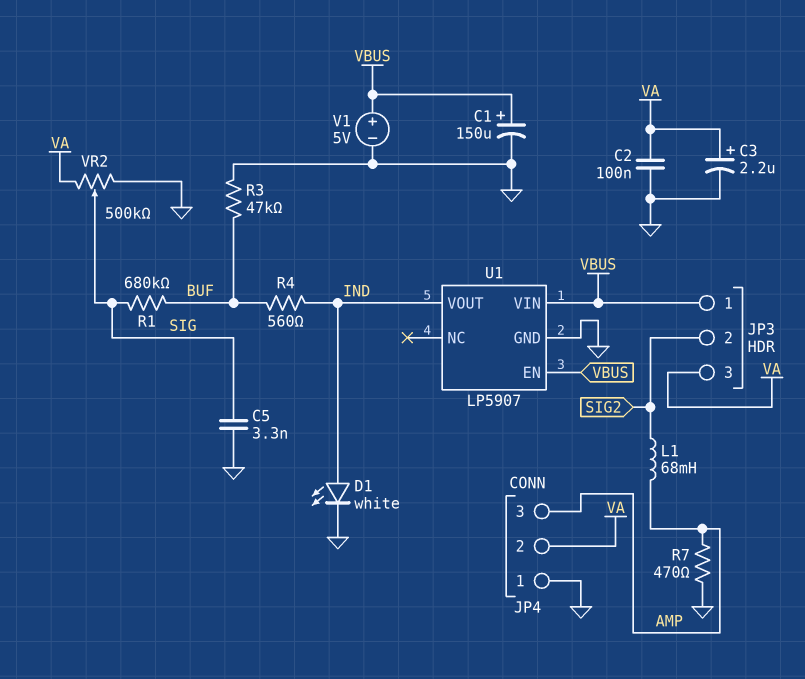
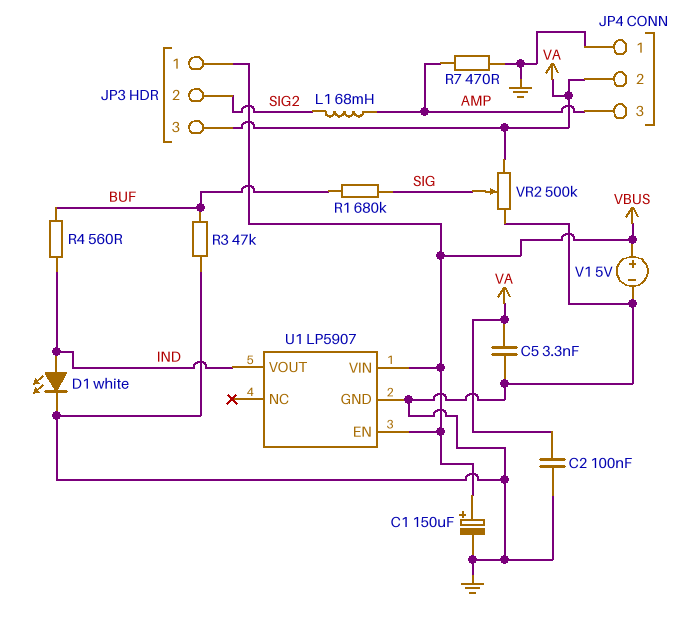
C3: 2.2uF (plus VA, minus GND) -> none
C5: 3.3nF (GND, SIG) -> 3.3nF (GND, VA)

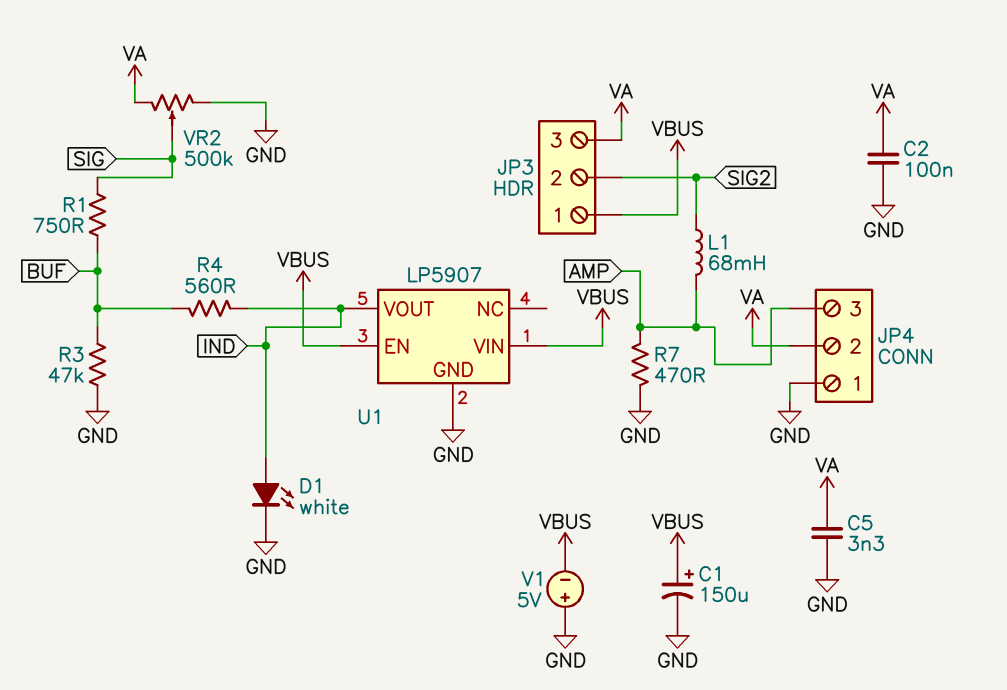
R1: 680k (BUF, SIG) -> 750 (BUF, SIG)
V1: 5V (plus VBUS, minus GND) -> 5V (plus GND, minus VBUS)

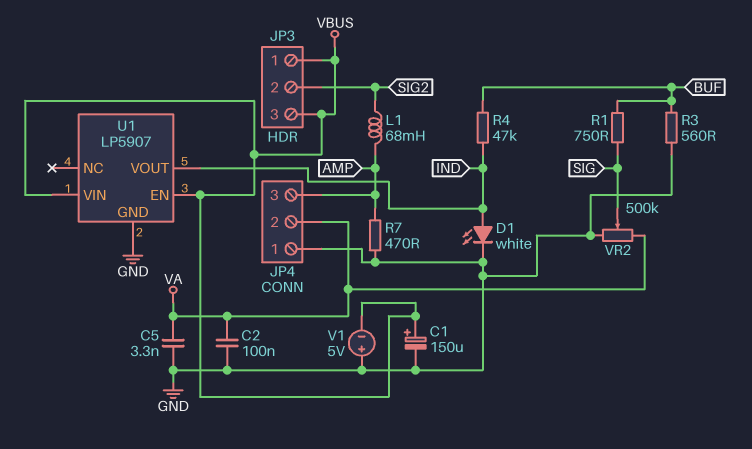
JP3 pin 3: VA -> VBUS
R3: 47k (BUF, GND) -> 560 (BUF, GND)
R4: 560 (BUF, IND) -> 47k (BUF, IND)

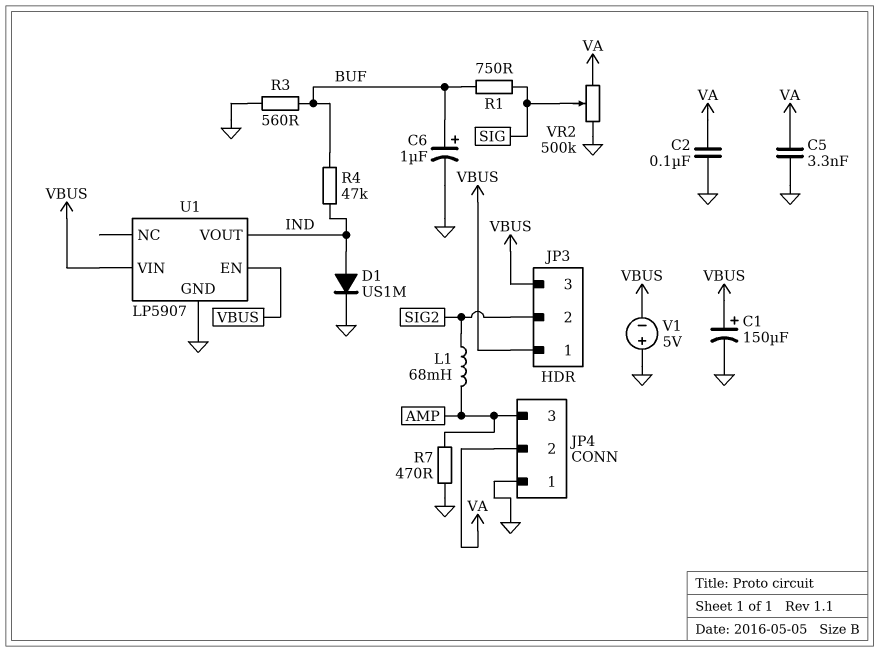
C6: none -> 1uF (plus BUF, minus GND)
D1: LED white (A IND, K GND) -> diode US1M (A IND, K GND)

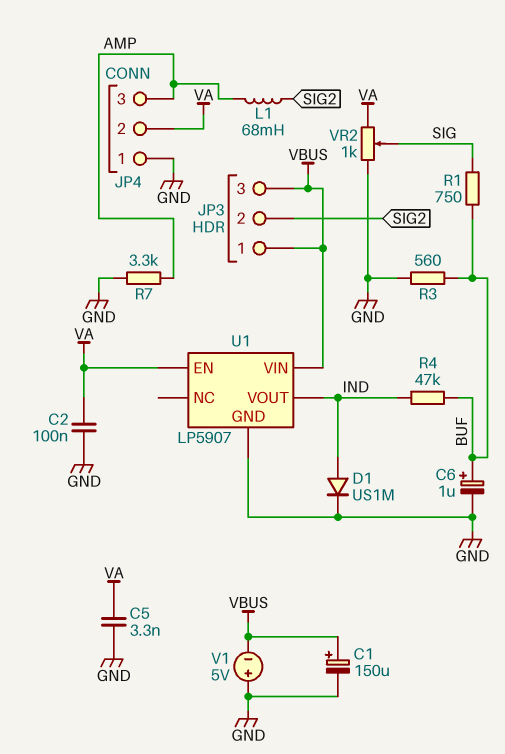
R7: 470 (AMP, GND) -> 3.3k (AMP, GND)
U1 pin EN: VBUS -> VA
VR2: 500k (GND, VA, wiper SIG) -> 1k (GND, VA, wiper SIG)

